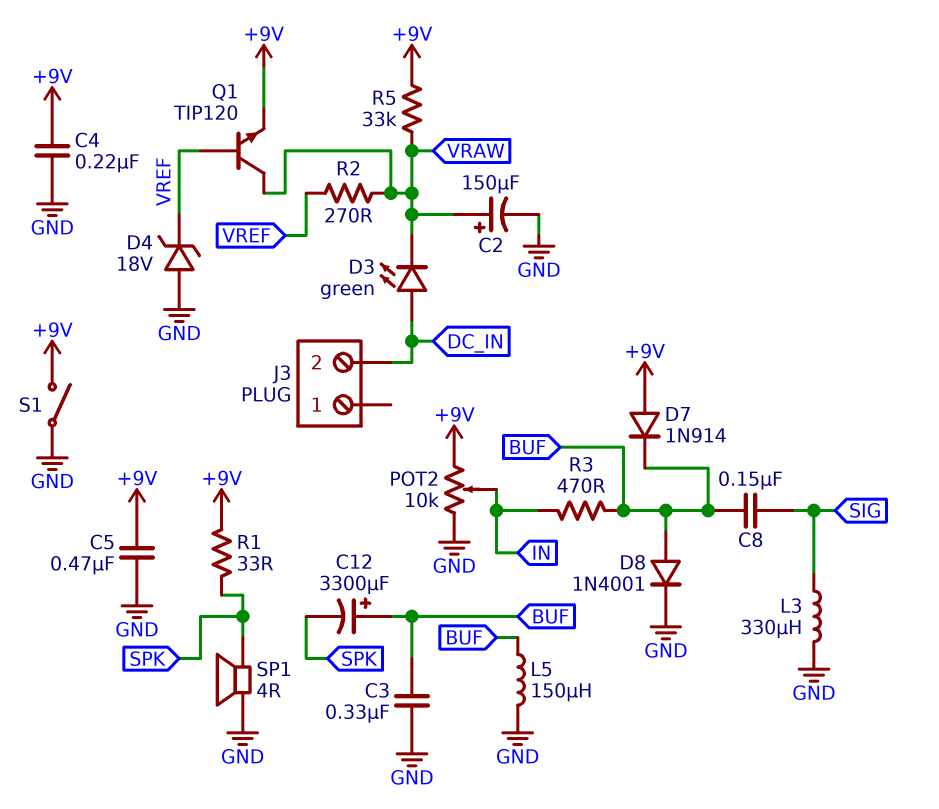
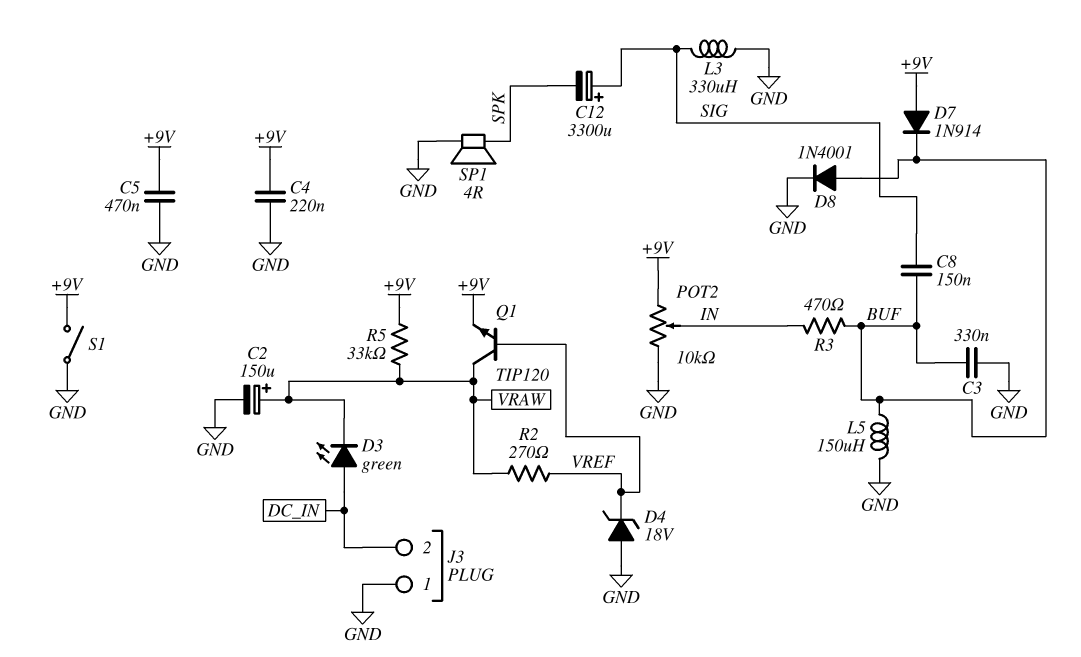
C12: 3300uF (plus BUF, minus SPK) -> 3300uF (plus SIG, minus SPK)
J3 pin 1: none -> GND
R1: 33 (+9V, SPK) -> none

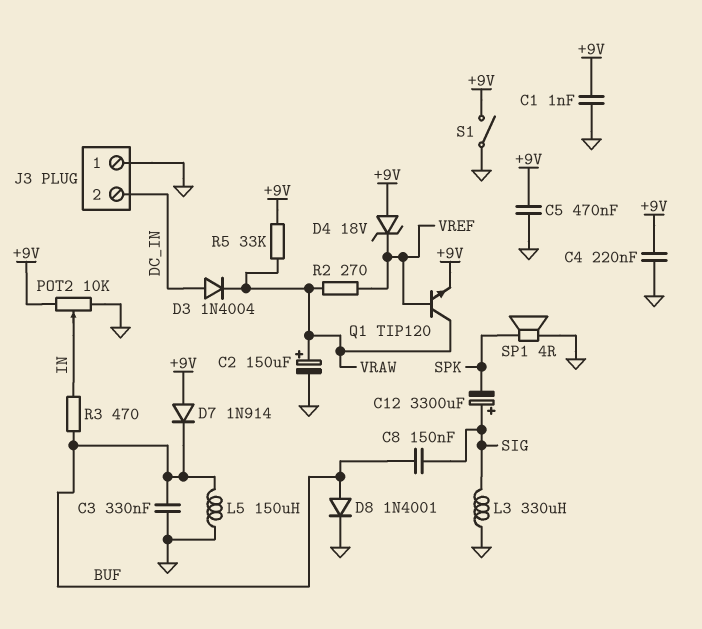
C1: none -> 1nF (+9V, GND)
D3: LED green (A DC_IN, K VRAW) -> diode 1N4004 (A DC_IN, K VRAW)
D4: zener 18V (A GND, K VREF) -> zener 18V (A +9V, K VREF)

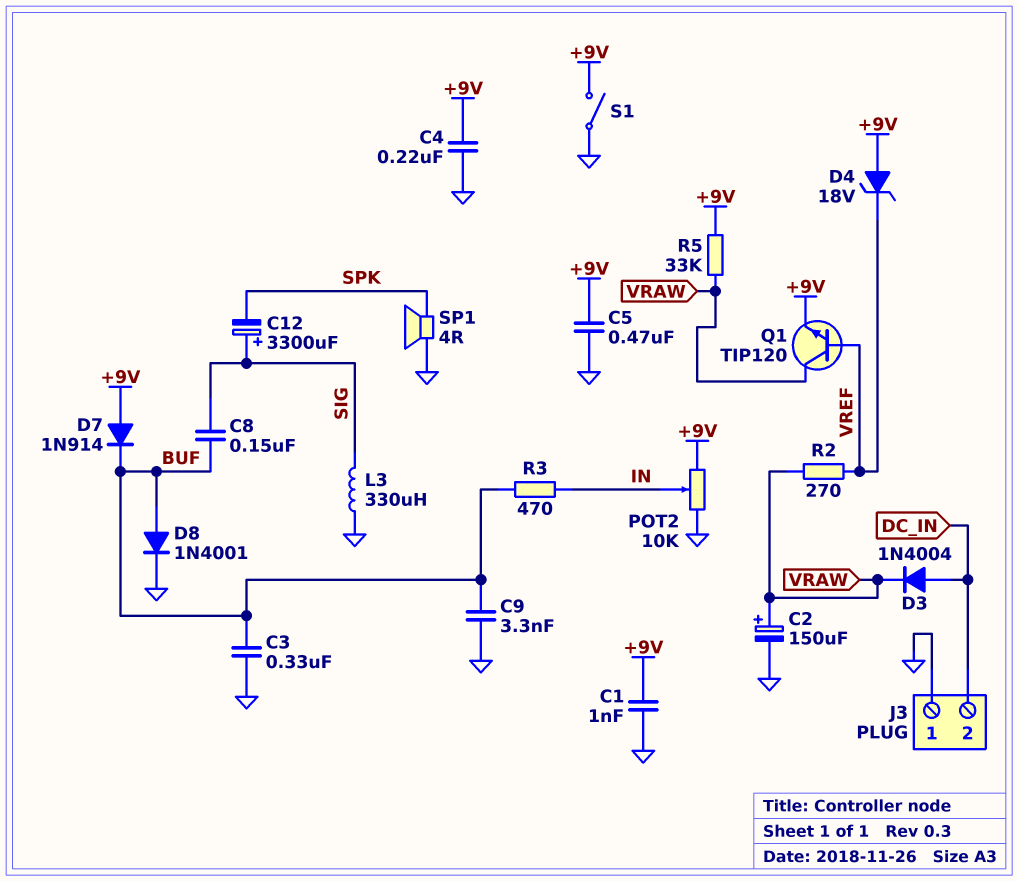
C9: none -> 3.3nF (BUF, GND)
L5: 150uH (BUF, GND) -> none

